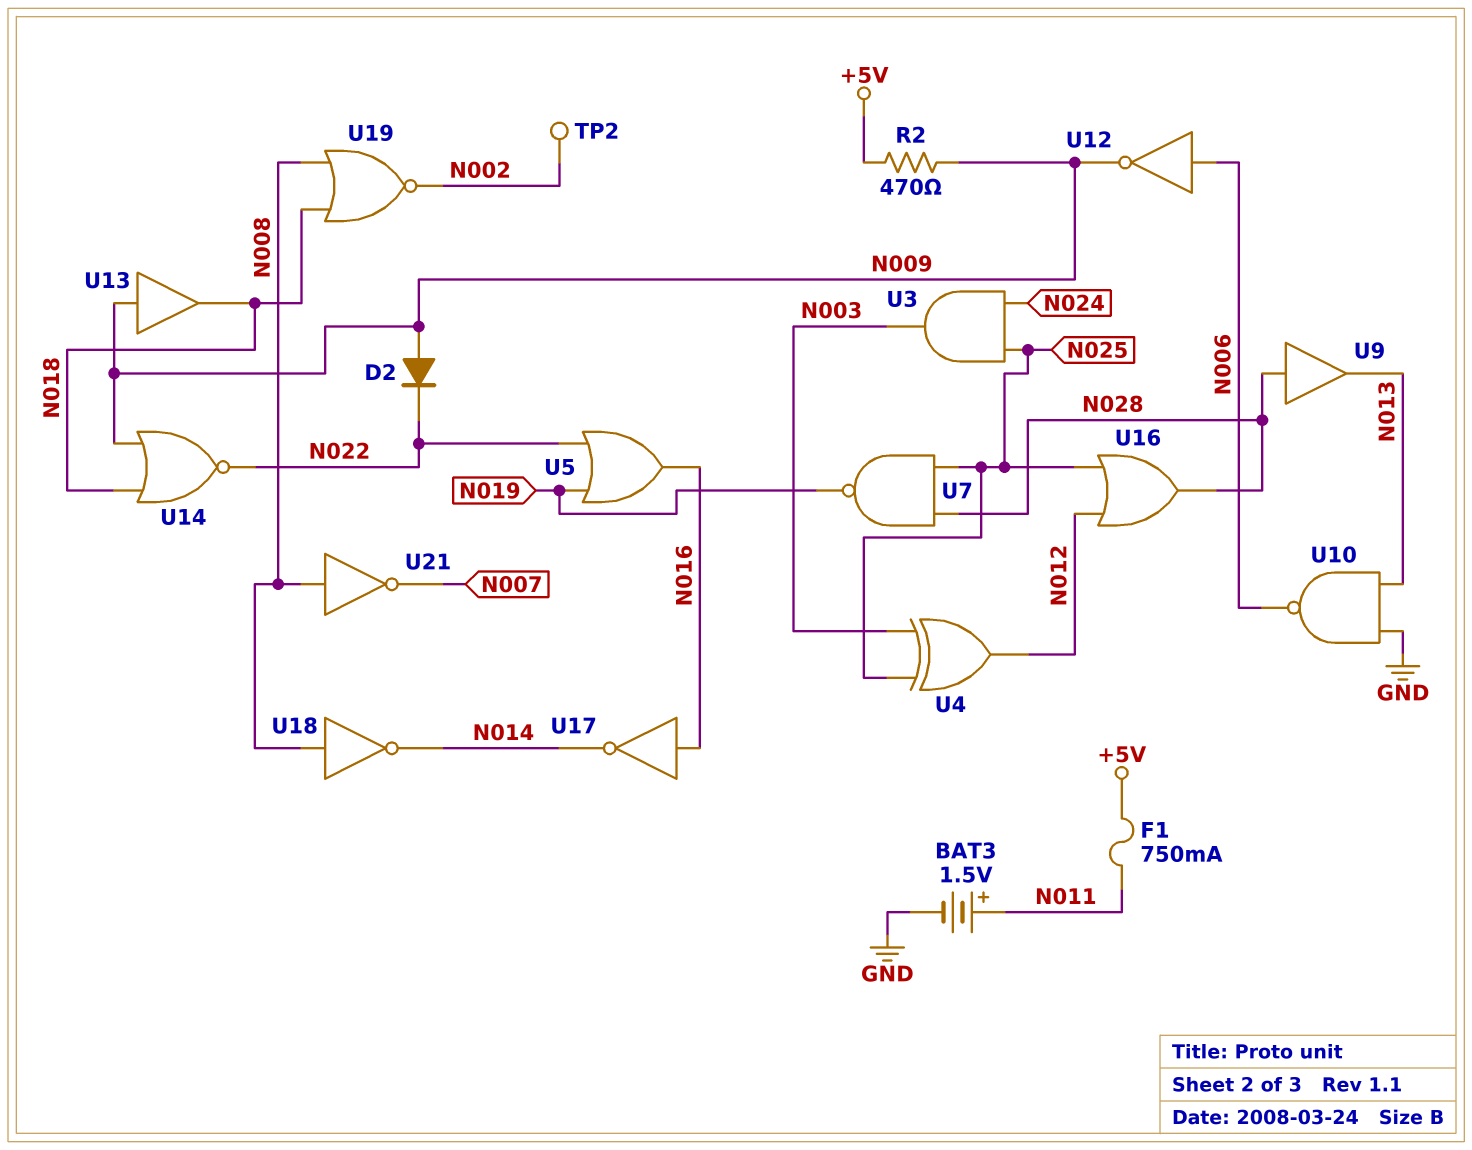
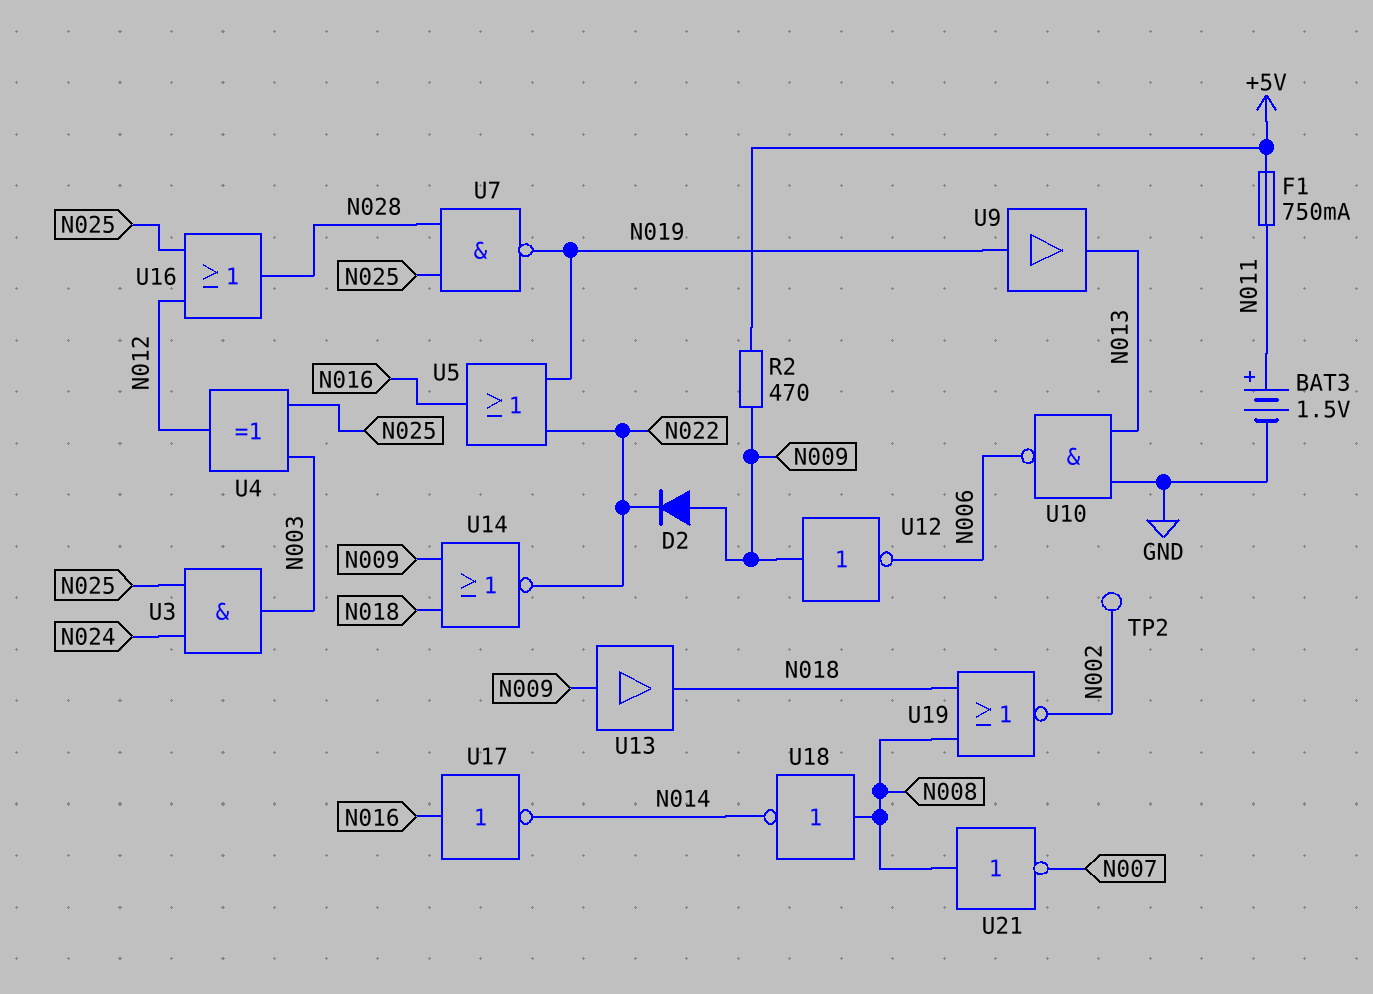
U9: buffer (in N028, out N013) -> buffer (in N019, out N013)
U12: NOT (in N006, out N009) -> NOT (in N009, out N006)

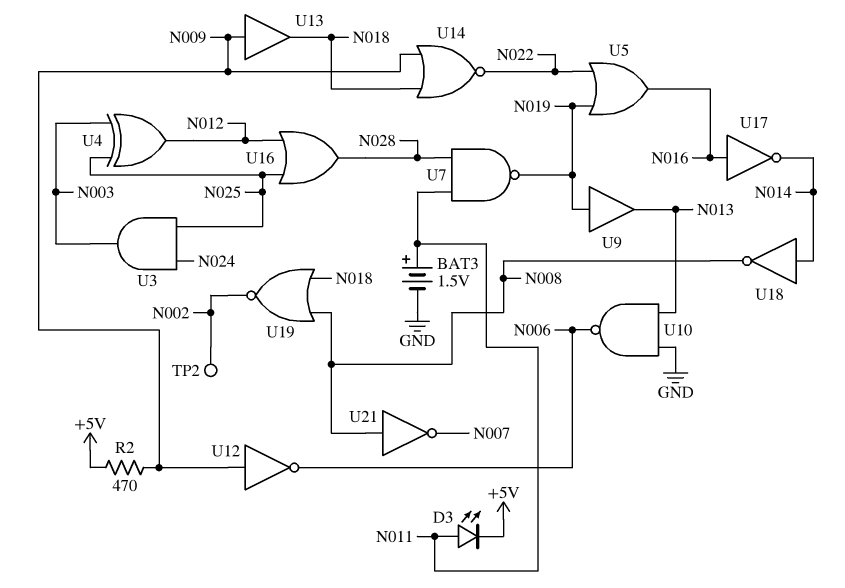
D2: diode (A N009, K N022) -> none
D3: none -> LED (A N011, K +5V)
F1: 750mA (+5V, N011) -> none
U7: NAND (in N025, in N028, out N019) -> NAND (in N011, in N028, out N019)
U18: NOT (in N008, out N014) -> NOT (in N014, out N008)

